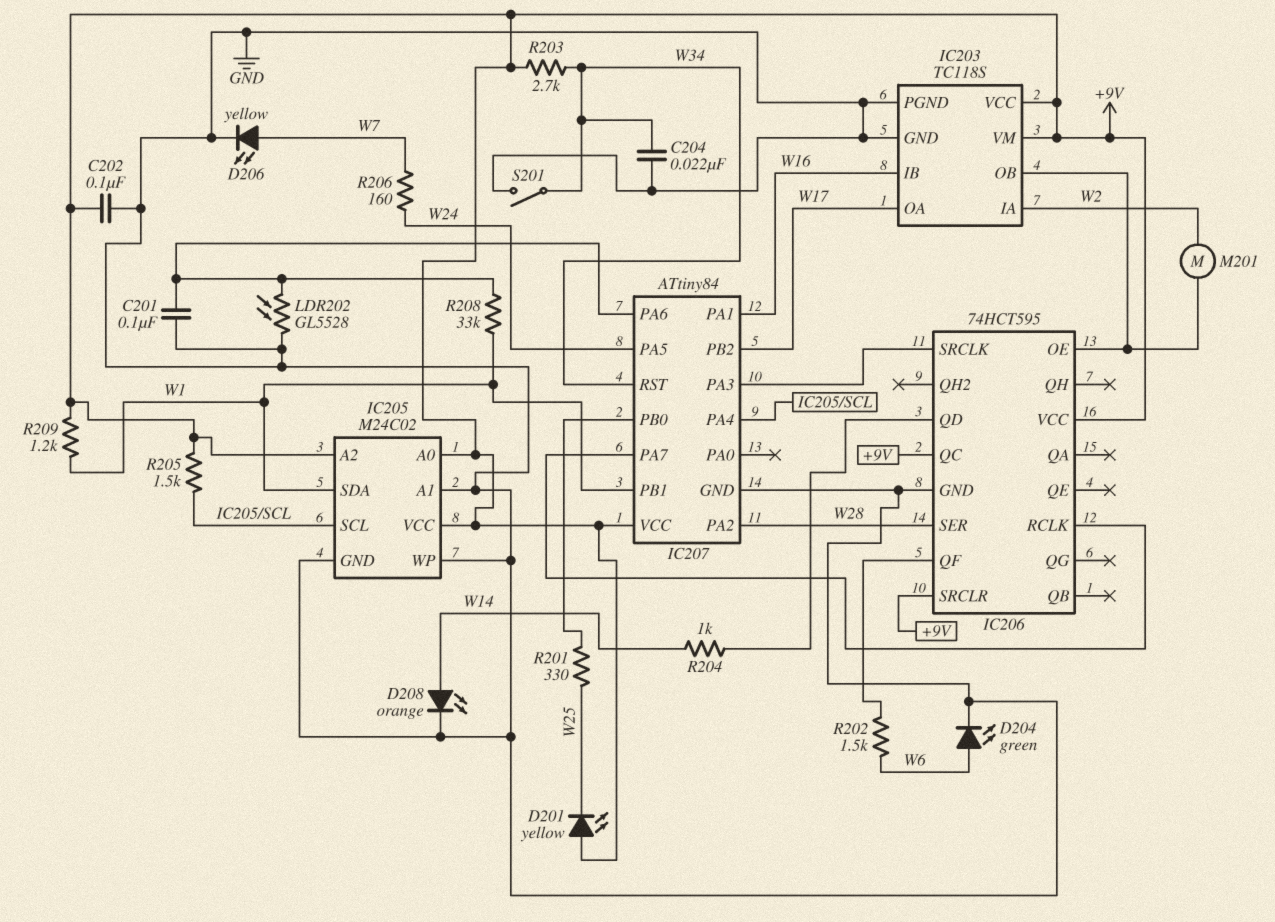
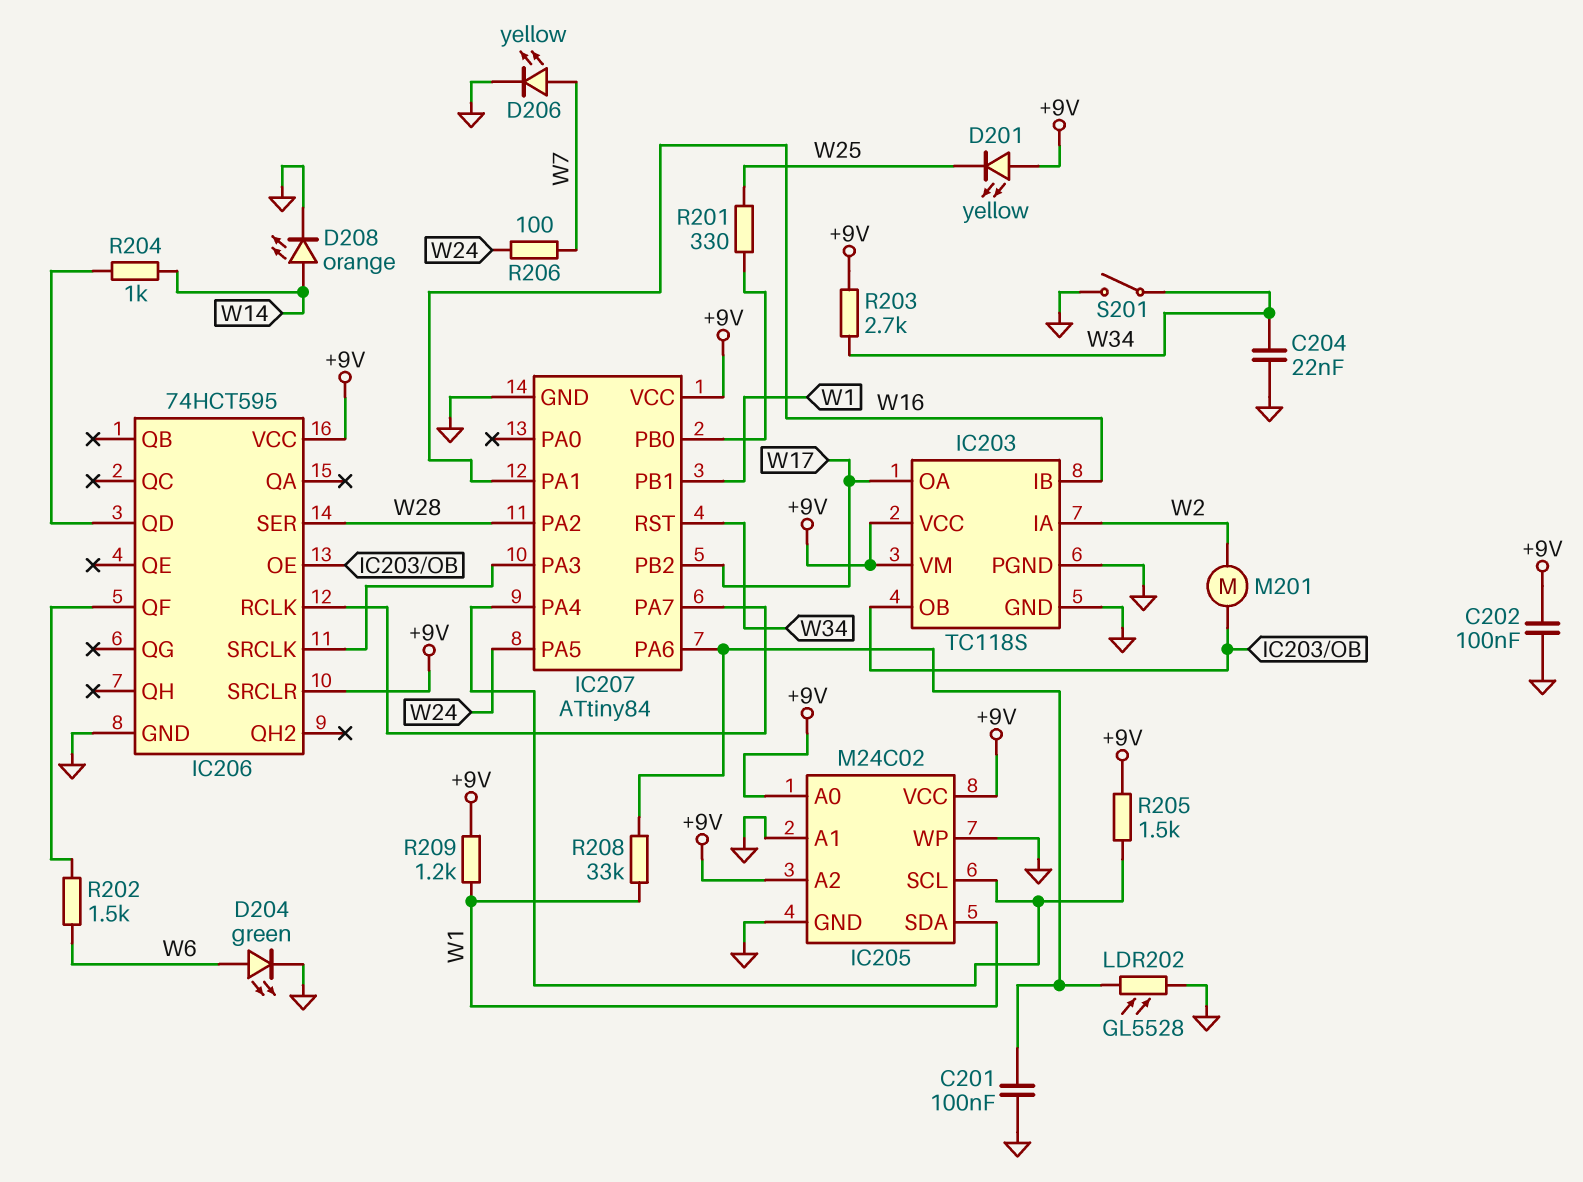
IC206 pin QC: +9V -> none
R206: 160 (W7, W24) -> 100 (W7, W24)

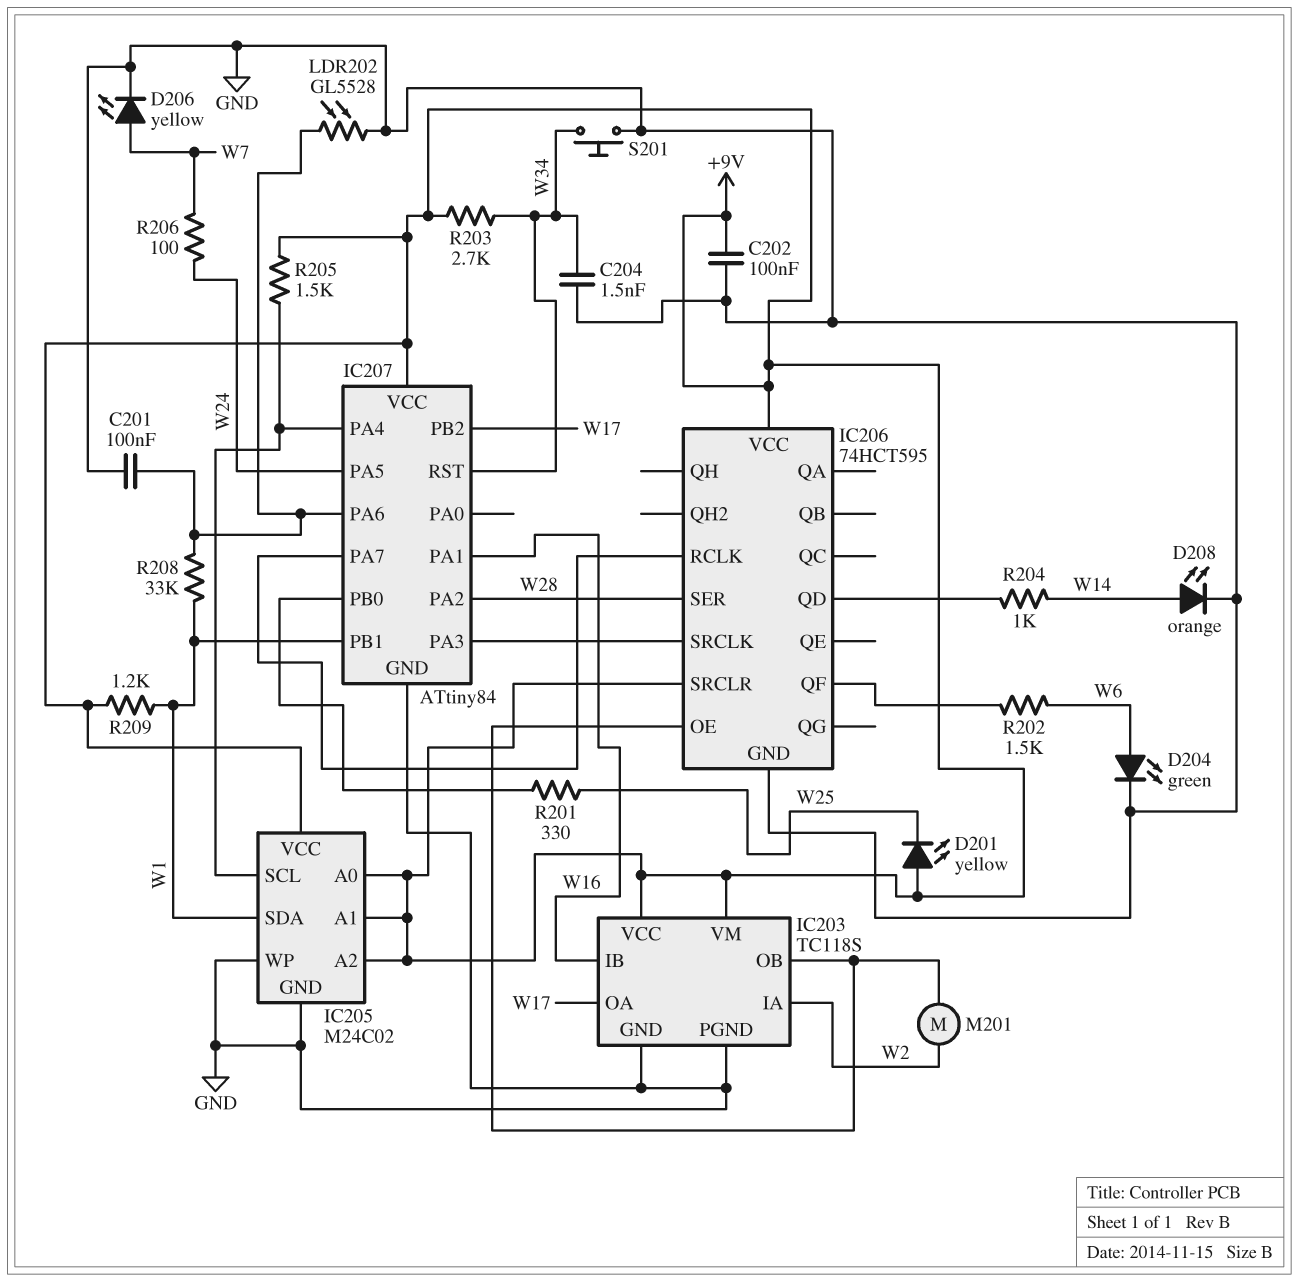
C204: 22nF (GND, W34) -> 1.5nF (GND, W34)
IC205 pin A1: GND -> +9V
S201: switch (GND, W34) -> button (GND, W34)

